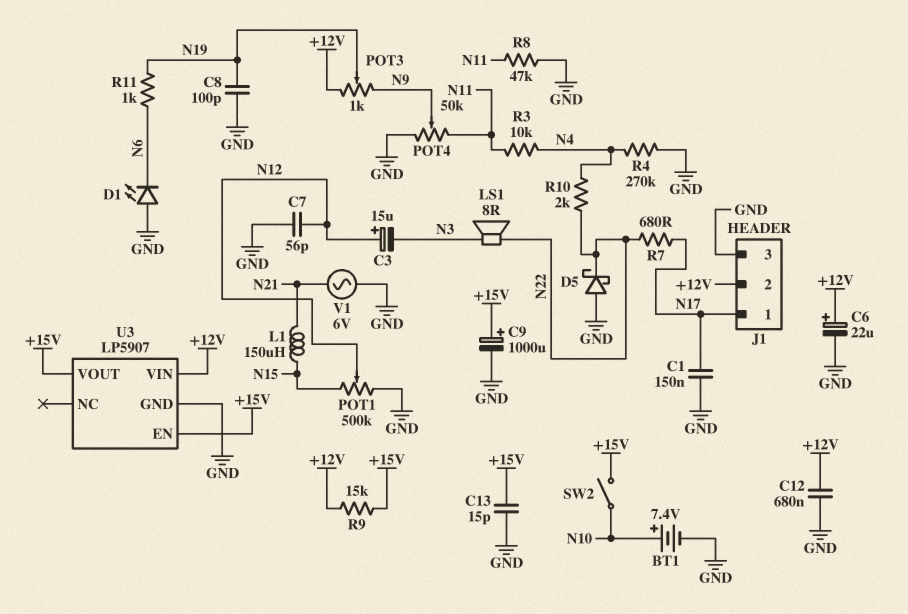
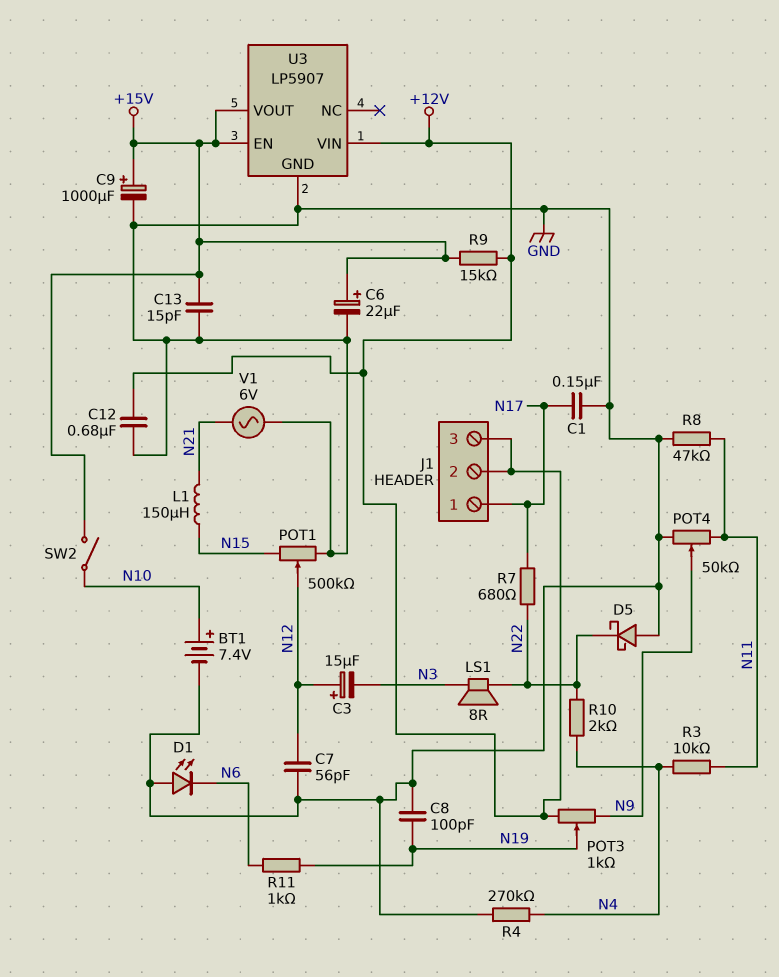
C6: 22uF (plus +12V, minus GND) -> 22uF (plus +15V, minus GND)
J1 pin 3: GND -> +12V

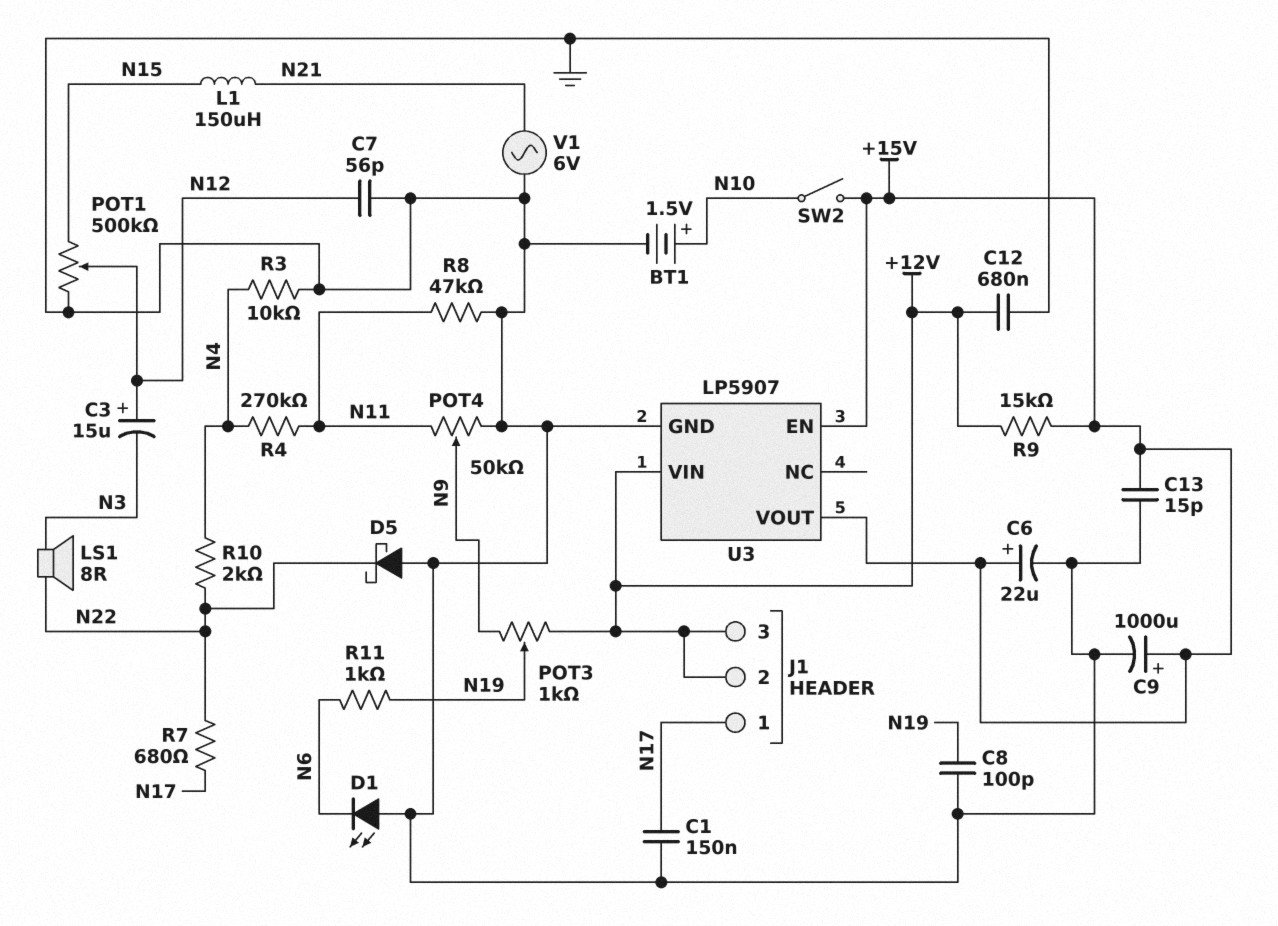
BT1: 7.4V (plus N10, minus GND) -> 1.5V (plus N10, minus GND)
R3: 10k (N4, N11) -> 10k (GND, N4)
R4: 270k (GND, N4) -> 270k (N4, N11)

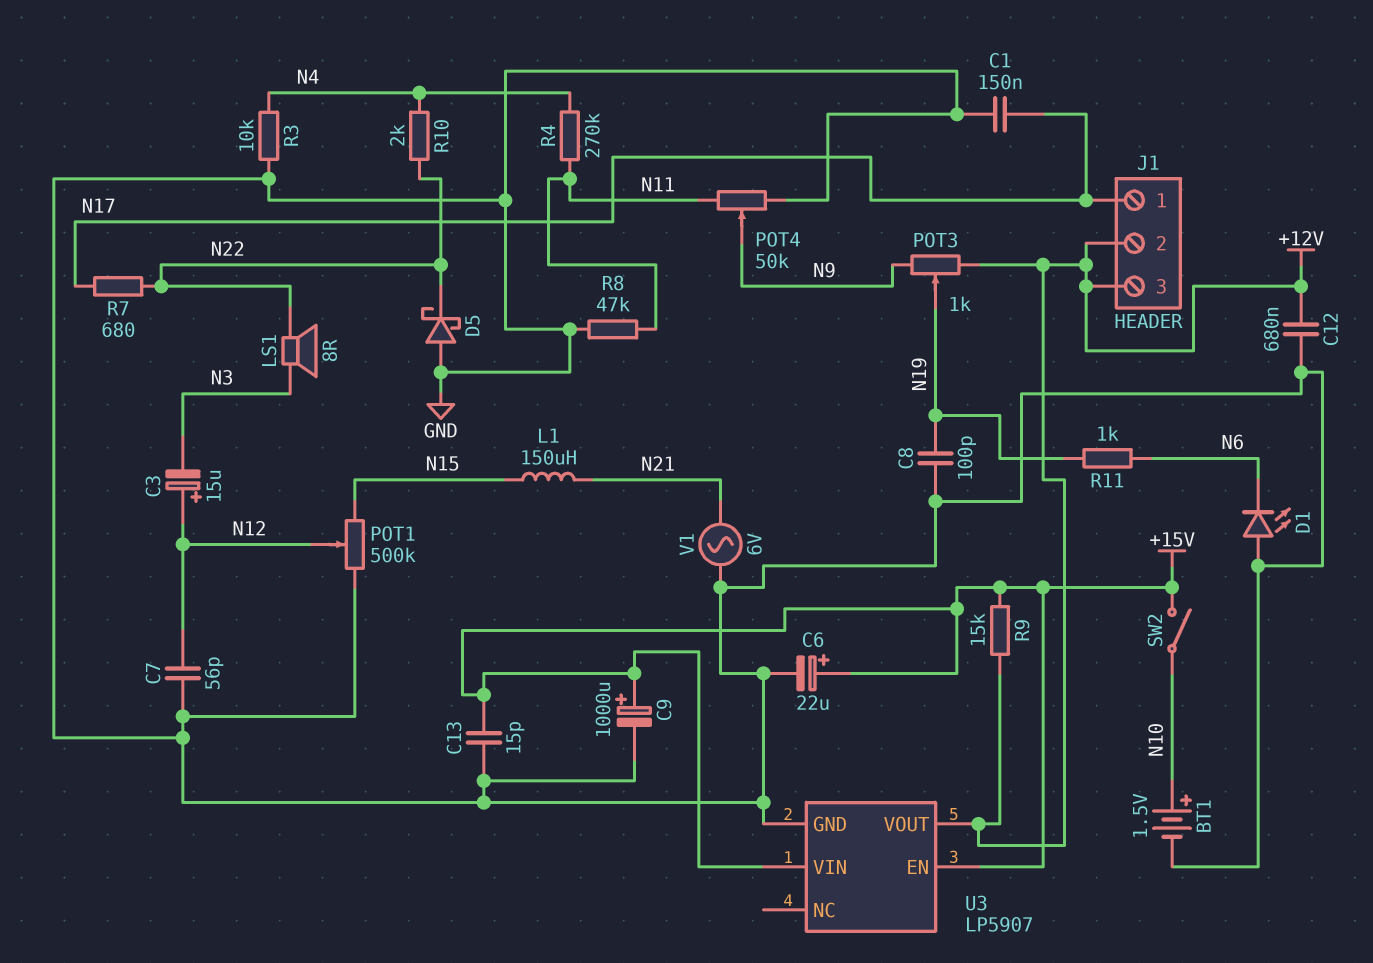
U3 pin VIN: +12V -> +15V
U3 pin VOUT: +15V -> +12V

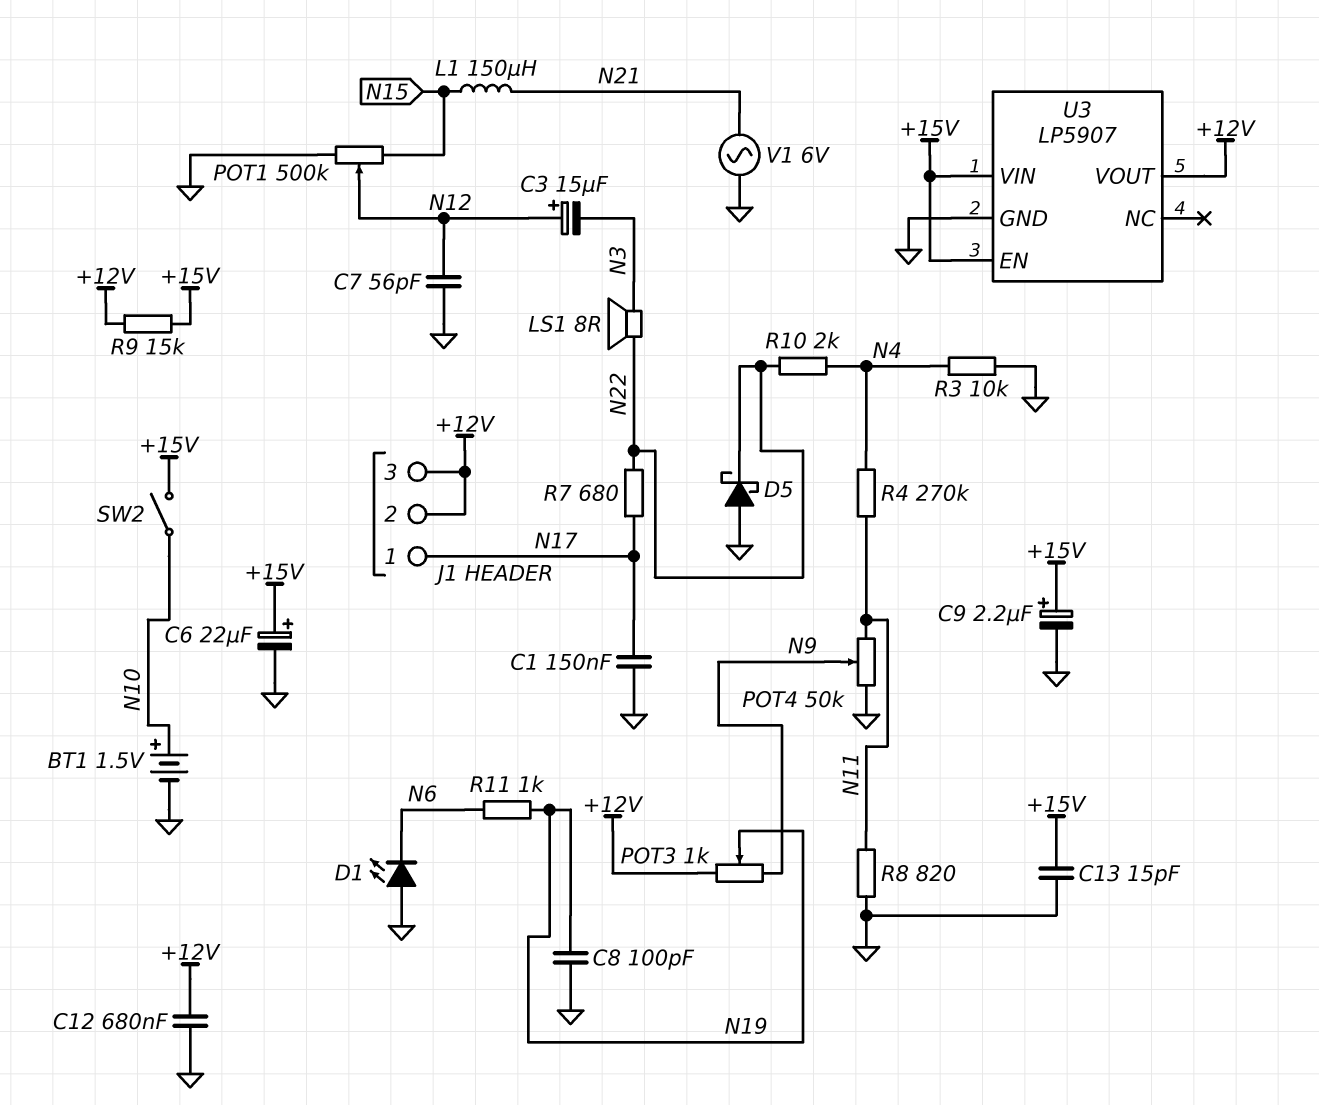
C9: 1000uF (plus +15V, minus GND) -> 2.2uF (plus +15V, minus GND)
R8: 47k (GND, N11) -> 820 (GND, N11)

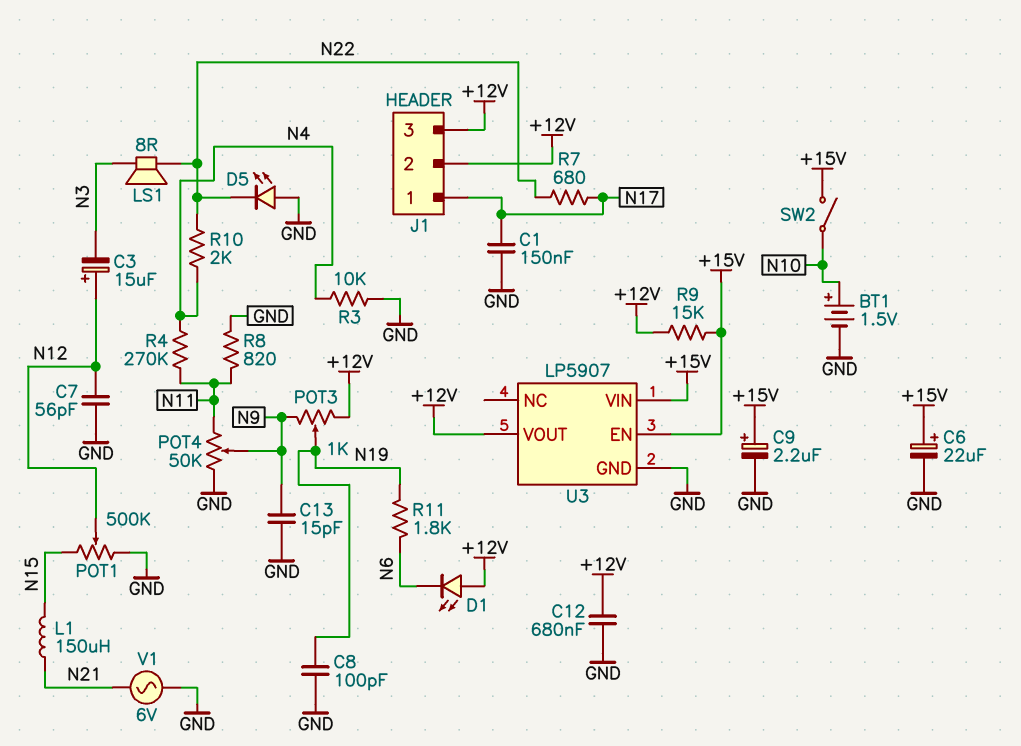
C13: 15pF (+15V, GND) -> 15pF (GND, N9)
D1: LED (A GND, K N6) -> LED (A +12V, K N6)
D5: schottky (A GND, K N22) -> LED (A GND, K N22)
R11: 1k (N6, N19) -> 1.8k (N6, N19)

